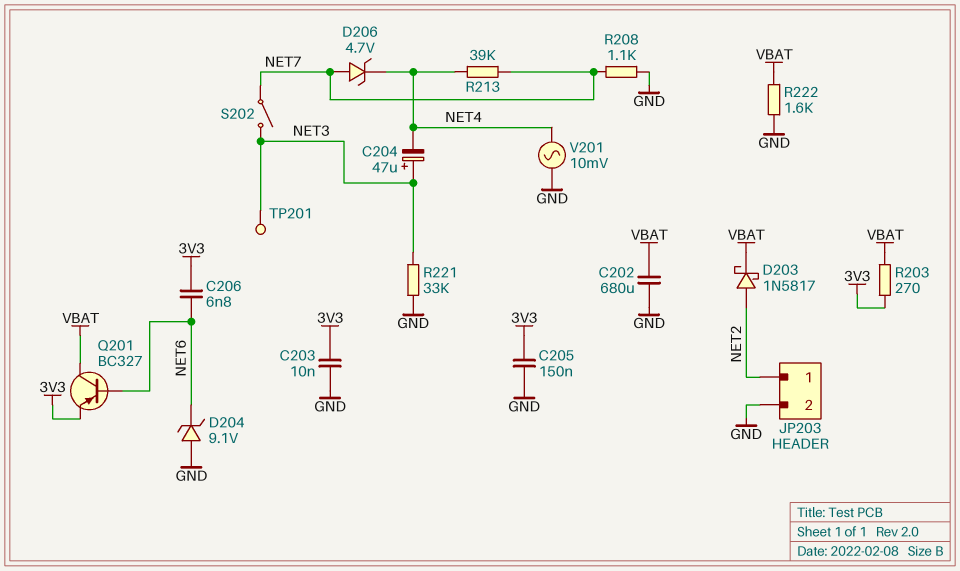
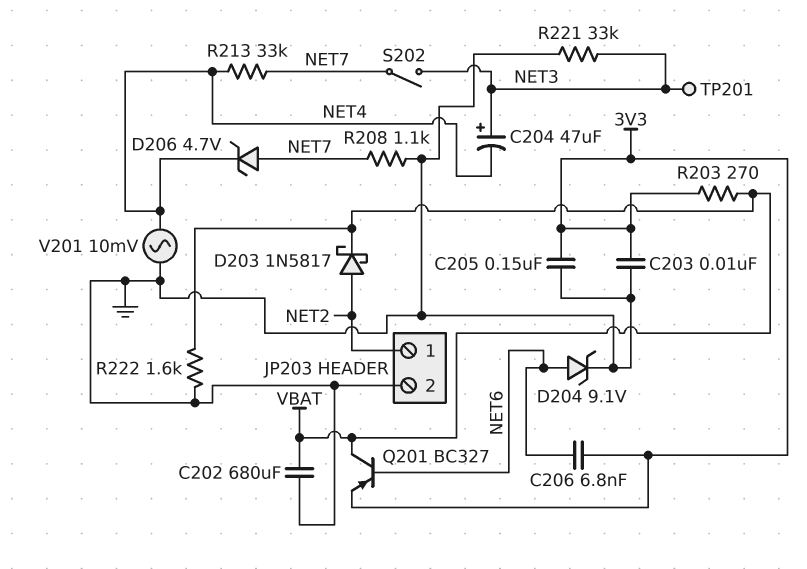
D204: zener 9.1V (A GND, K NET6) -> zener 9.1V (A NET6, K GND)
R213: 39k (NET4, NET7) -> 33k (NET4, NET7)

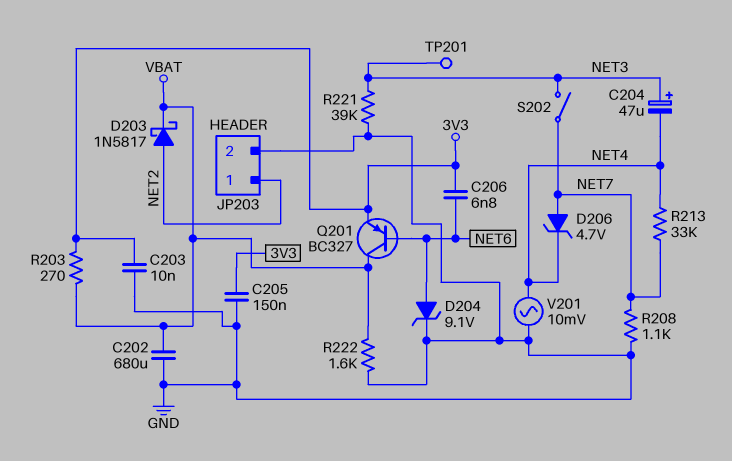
R221: 33k (GND, NET3) -> 39k (GND, NET3)

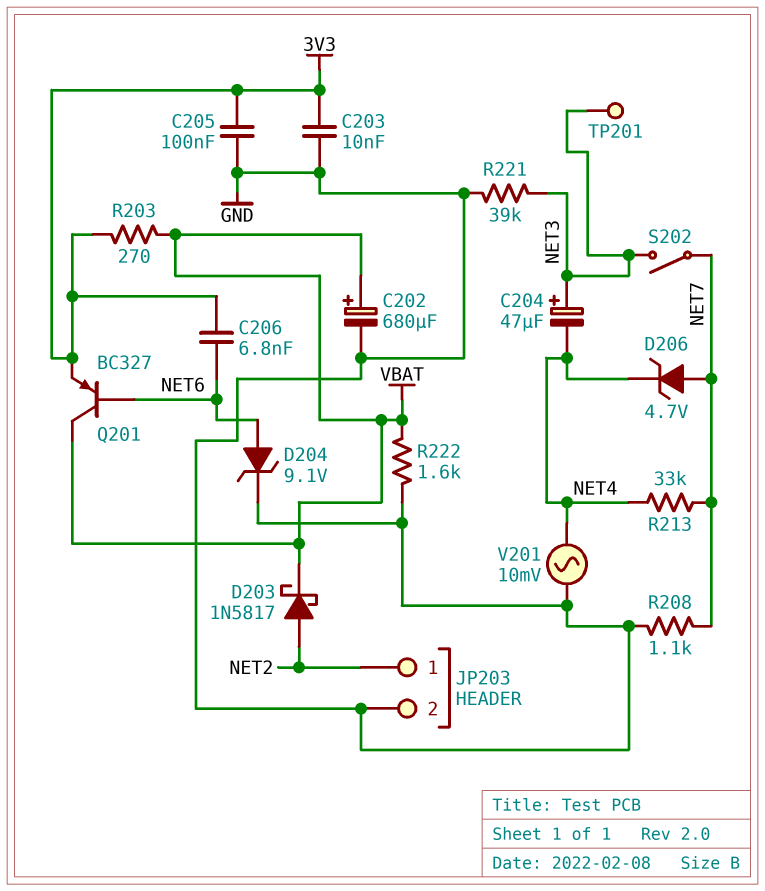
C202: 680uF (GND, VBAT) -> 680uF (plus VBAT, minus GND)
C205: 150nF (3V3, GND) -> 100nF (3V3, GND)

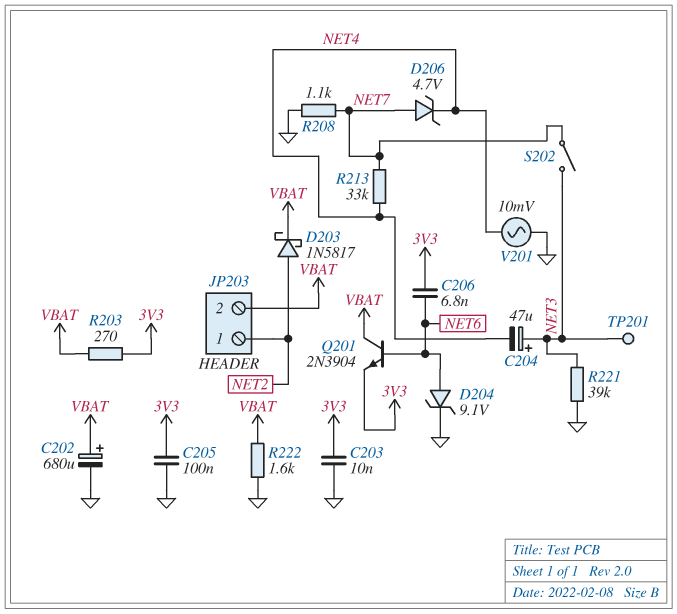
JP203 pin 2: GND -> VBAT
Q201: PNP BC327 (B NET6, C VBAT, E 3V3) -> NPN 2N3904 (B NET6, C VBAT, E 3V3)

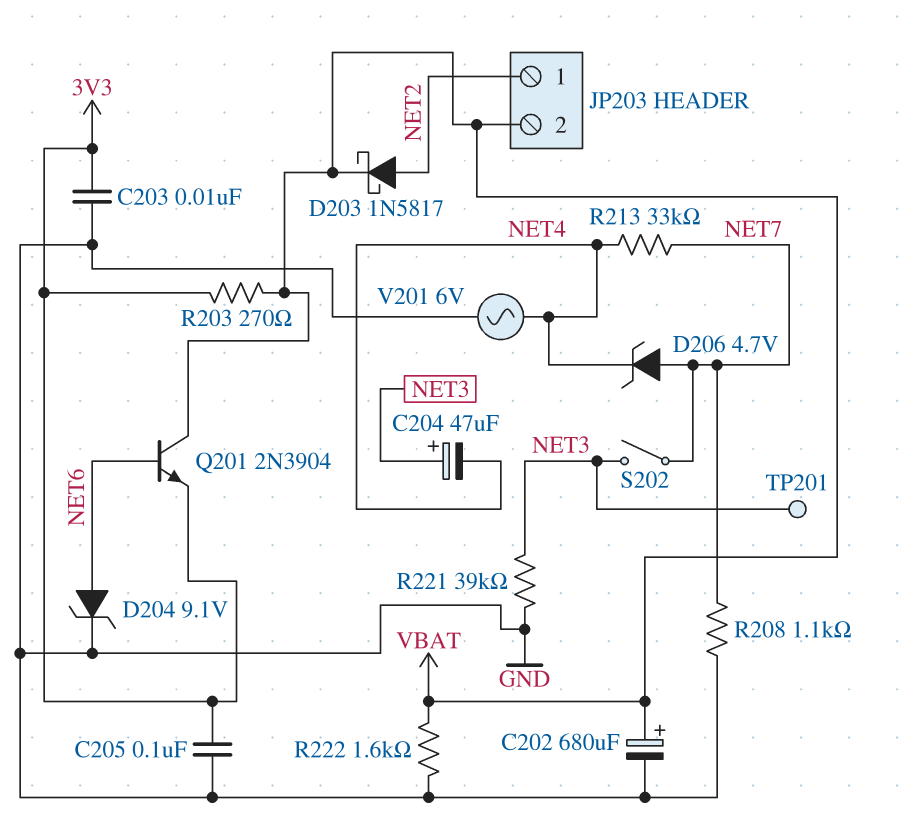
C206: 6.8nF (3V3, NET6) -> none
V201: AC 10mV (GND, NET4) -> AC 6V (GND, NET4)

